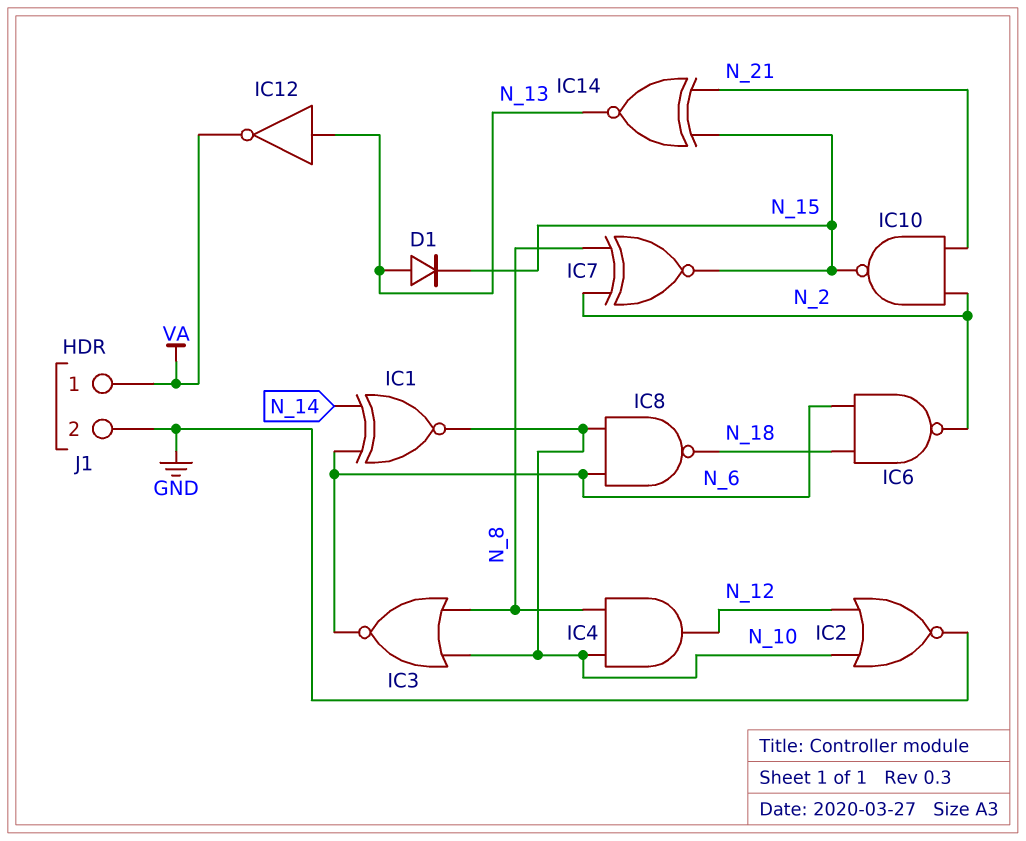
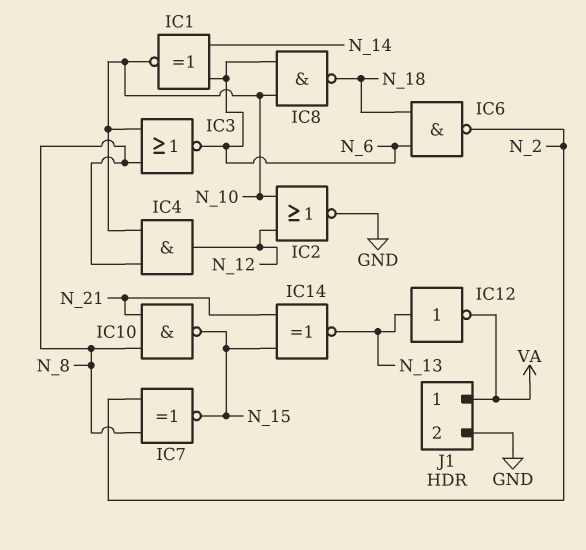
D1: diode (A N_13, K N_15) -> none
IC10: NAND (in N_2, in N_21, out N_15) -> NAND (in N_8, in N_21, out N_15)

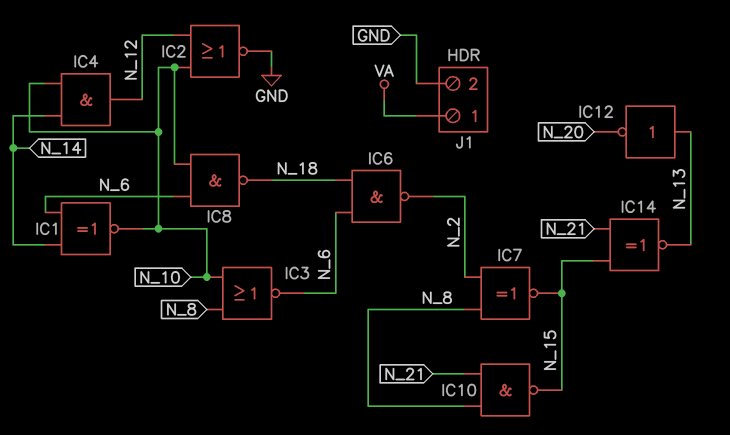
IC4: AND (in N_8, in N_10, out N_12) -> AND (in N_10, in N_14, out N_12)
IC12: NOT (in N_13, out VA) -> NOT (in N_13, out N_20)

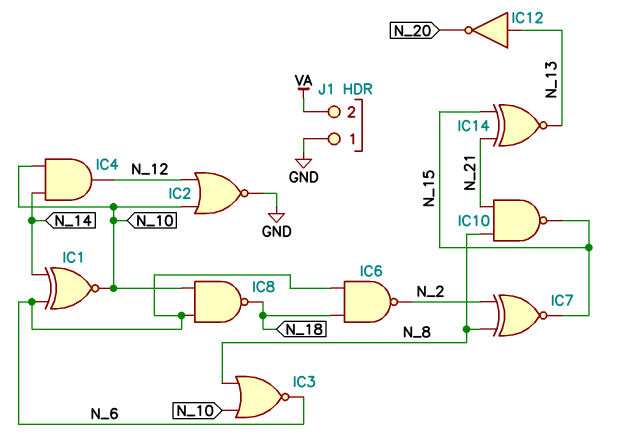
J1 pin 1: VA -> GND
J1 pin 2: GND -> VA

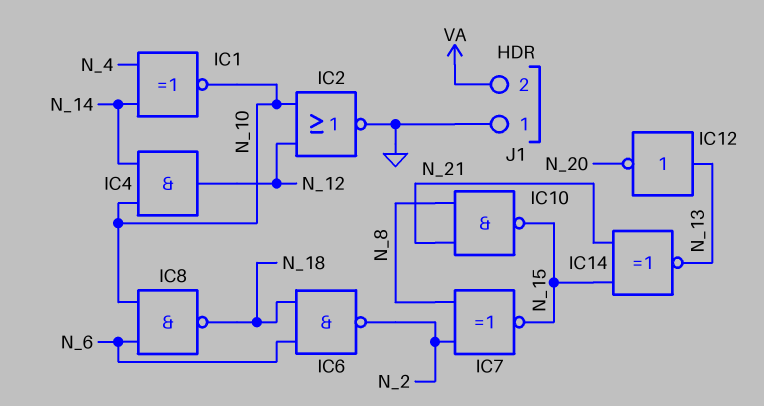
IC1: XNOR (in N_6, in N_14, out N_10) -> XNOR (in N_4, in N_14, out N_10)
IC3: NOR (in N_8, in N_10, out N_6) -> none

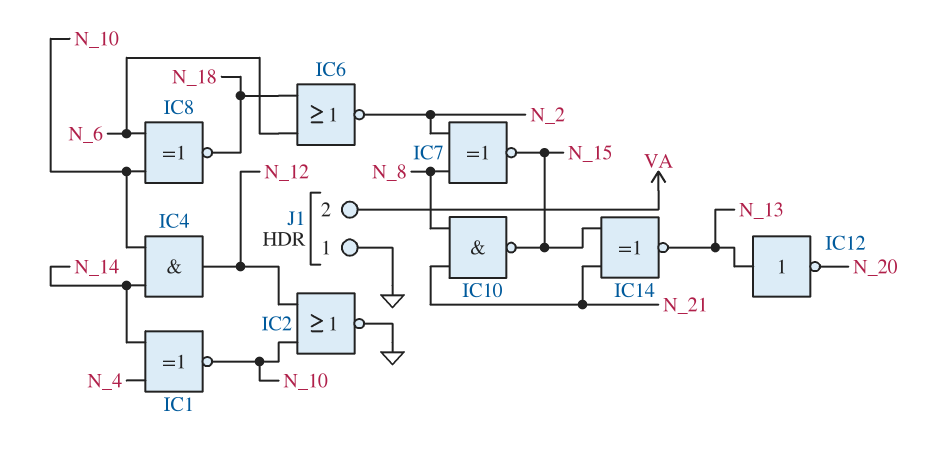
IC6: NAND (in N_6, in N_18, out N_2) -> NOR (in N_6, in N_18, out N_2)
IC8: NAND (in N_6, in N_10, out N_18) -> XNOR (in N_6, in N_10, out N_18)

